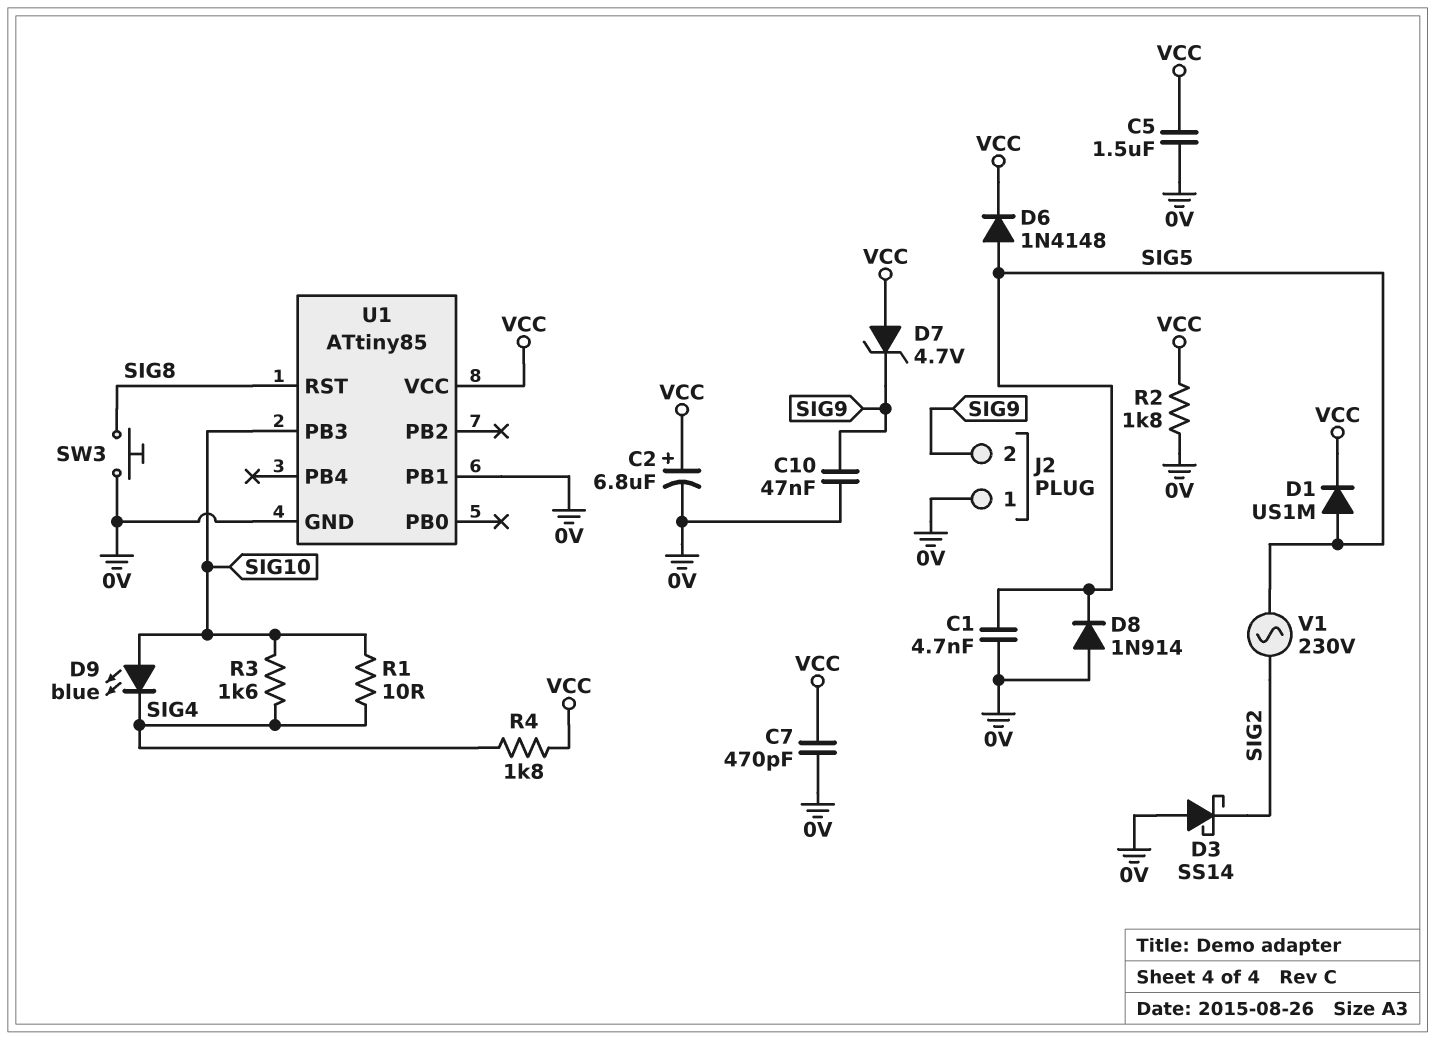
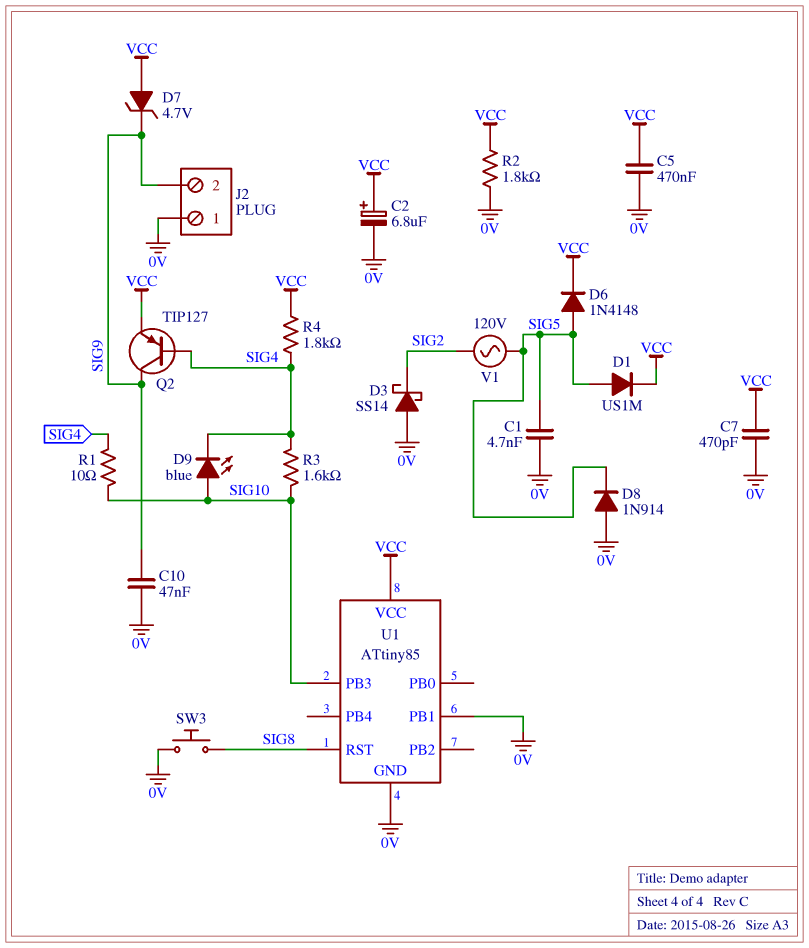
C5: 1.5uF (0V, VCC) -> 470nF (0V, VCC)
Q2: none -> PNP TIP127 (B SIG4, C SIG9, E VCC)
V1: AC 230V (SIG2, SIG5) -> AC 120V (SIG2, SIG5)

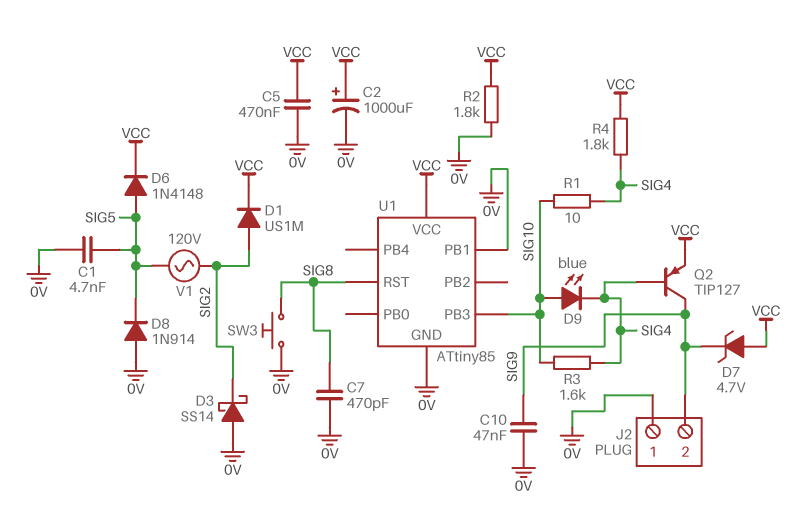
C2: 6.8uF (plus VCC, minus 0V) -> 1000uF (plus VCC, minus 0V)
C7: 470pF (0V, VCC) -> 470pF (0V, SIG8)
D1: diode US1M (A SIG5, K VCC) -> diode US1M (A SIG2, K VCC)

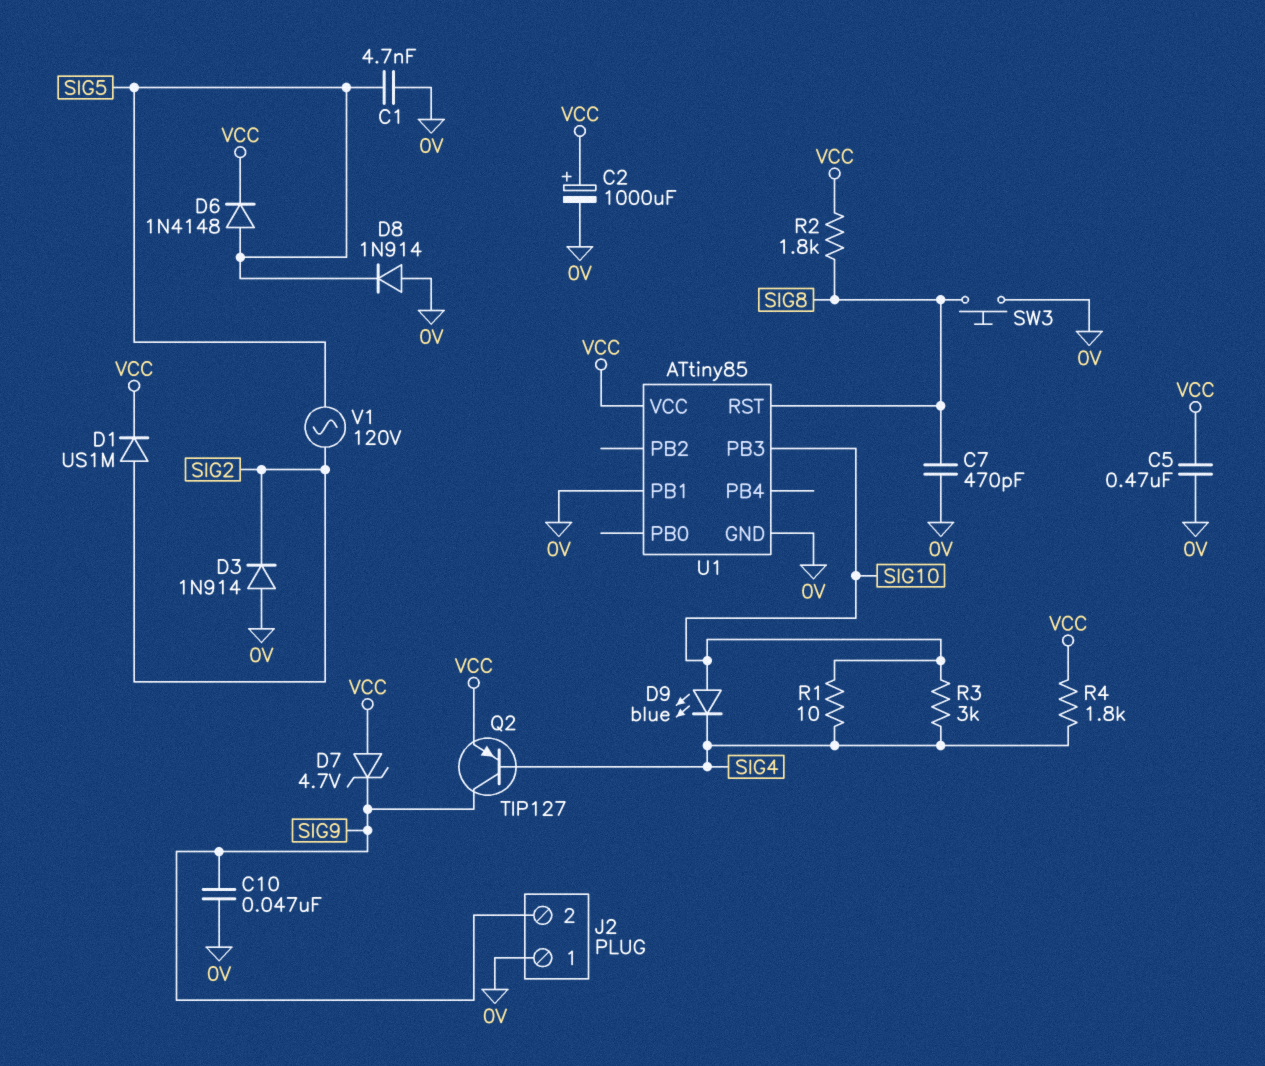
D3: schottky SS14 (A 0V, K SIG2) -> diode 1N914 (A 0V, K SIG2)
R2: 1.8k (0V, VCC) -> 1.8k (SIG8, VCC)
R3: 1.6k (SIG4, SIG10) -> 3k (SIG4, SIG10)

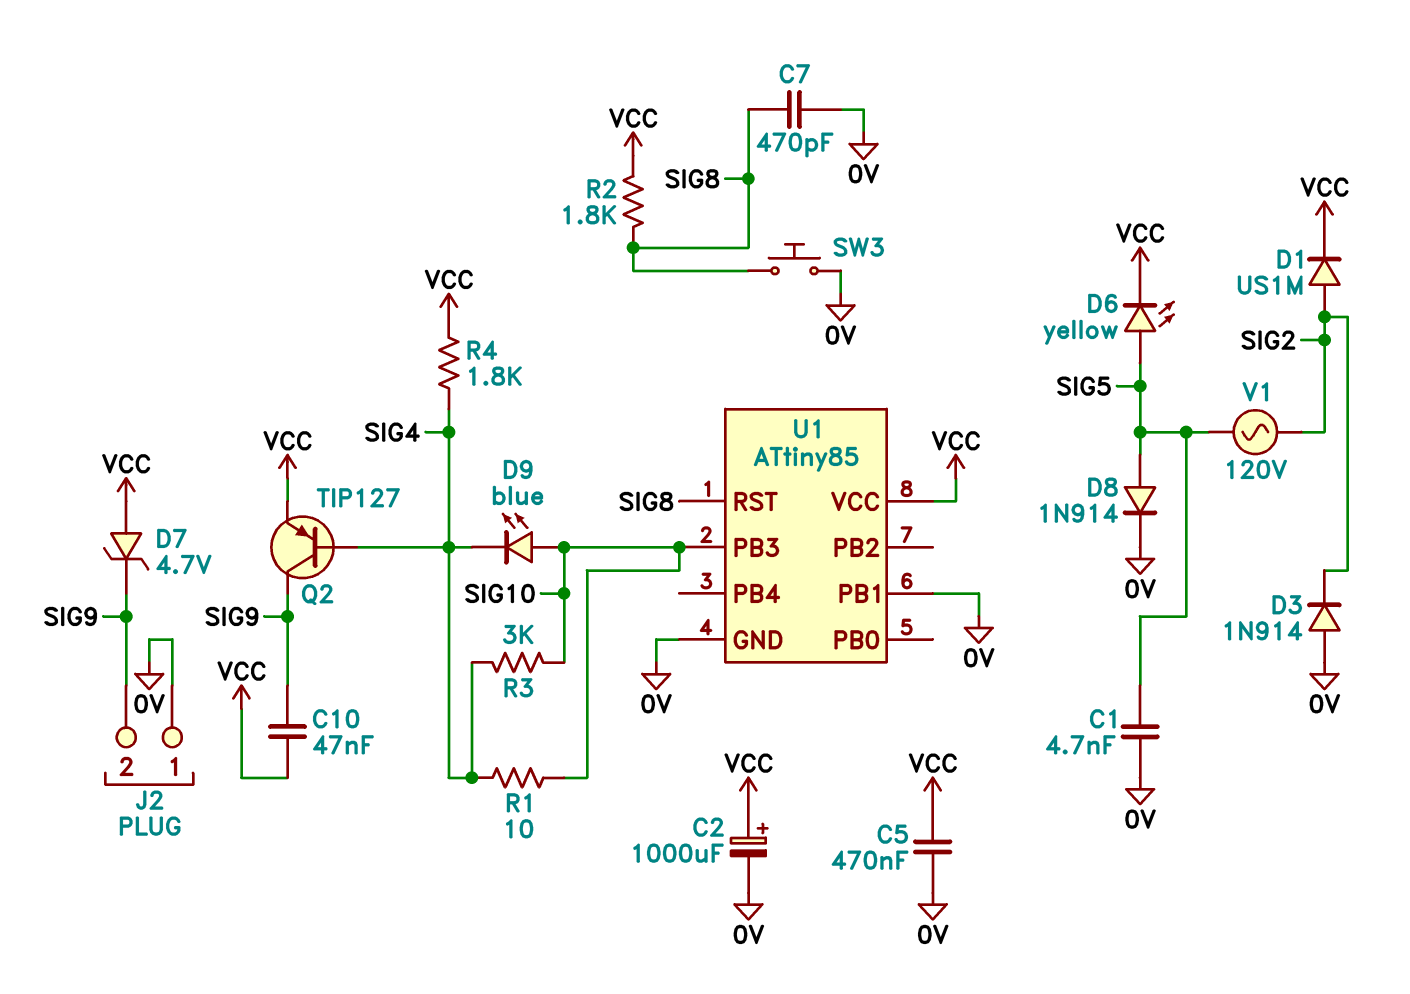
C10: 47nF (0V, SIG9) -> 47nF (SIG9, VCC)
D6: diode 1N4148 (A SIG5, K VCC) -> LED yellow (A SIG5, K VCC)
D8: diode 1N914 (A 0V, K SIG5) -> diode 1N914 (A SIG5, K 0V)

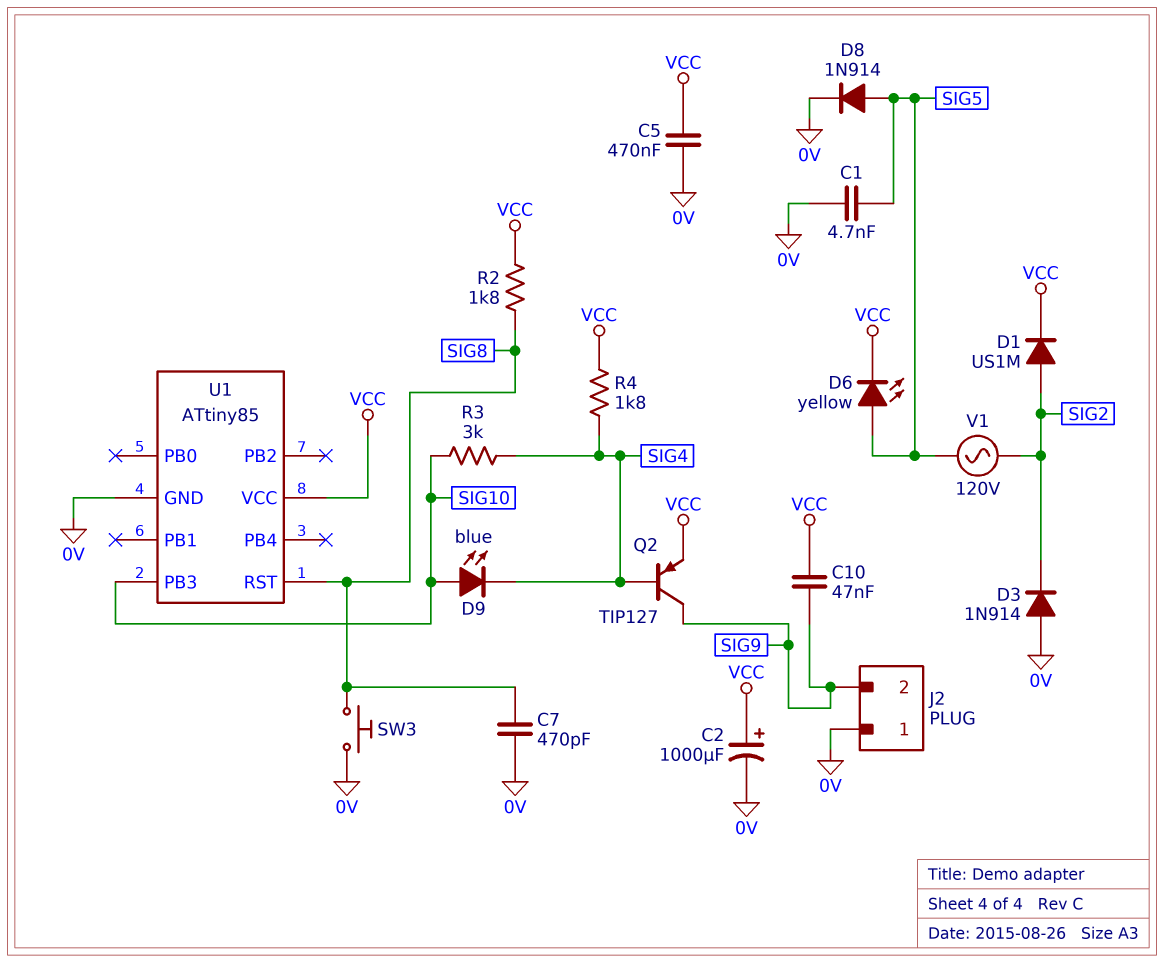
D7: zener 4.7V (A VCC, K SIG9) -> none
R1: 10 (SIG4, SIG10) -> none
U1 pin PB1: 0V -> none

